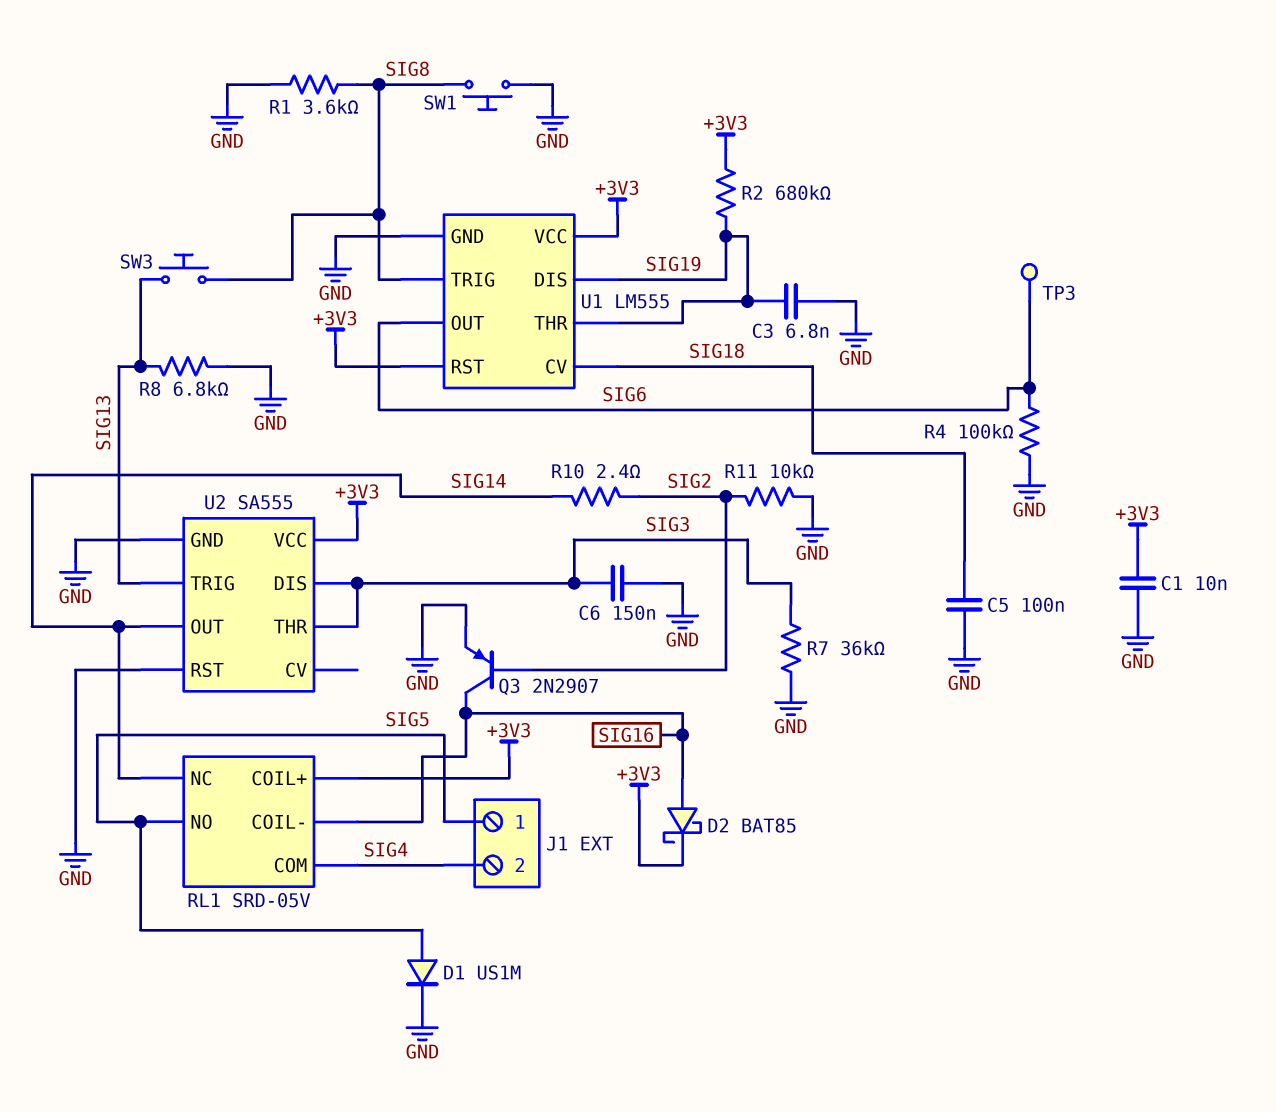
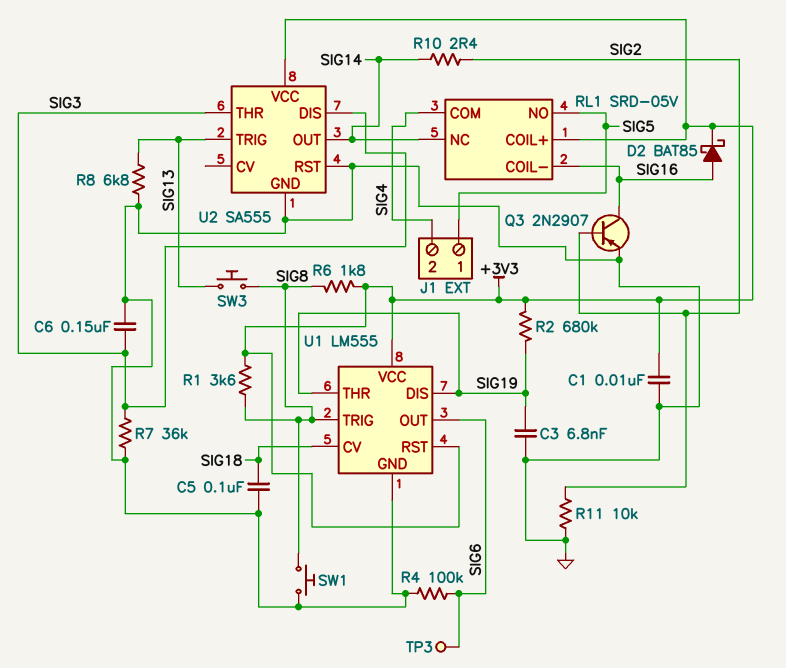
D1: diode US1M (A SIG5, K GND) -> none
R1: 3.6k (GND, SIG8) -> 3.6k (+3V3, SIG8)
R6: none -> 1.8k (+3V3, SIG8)

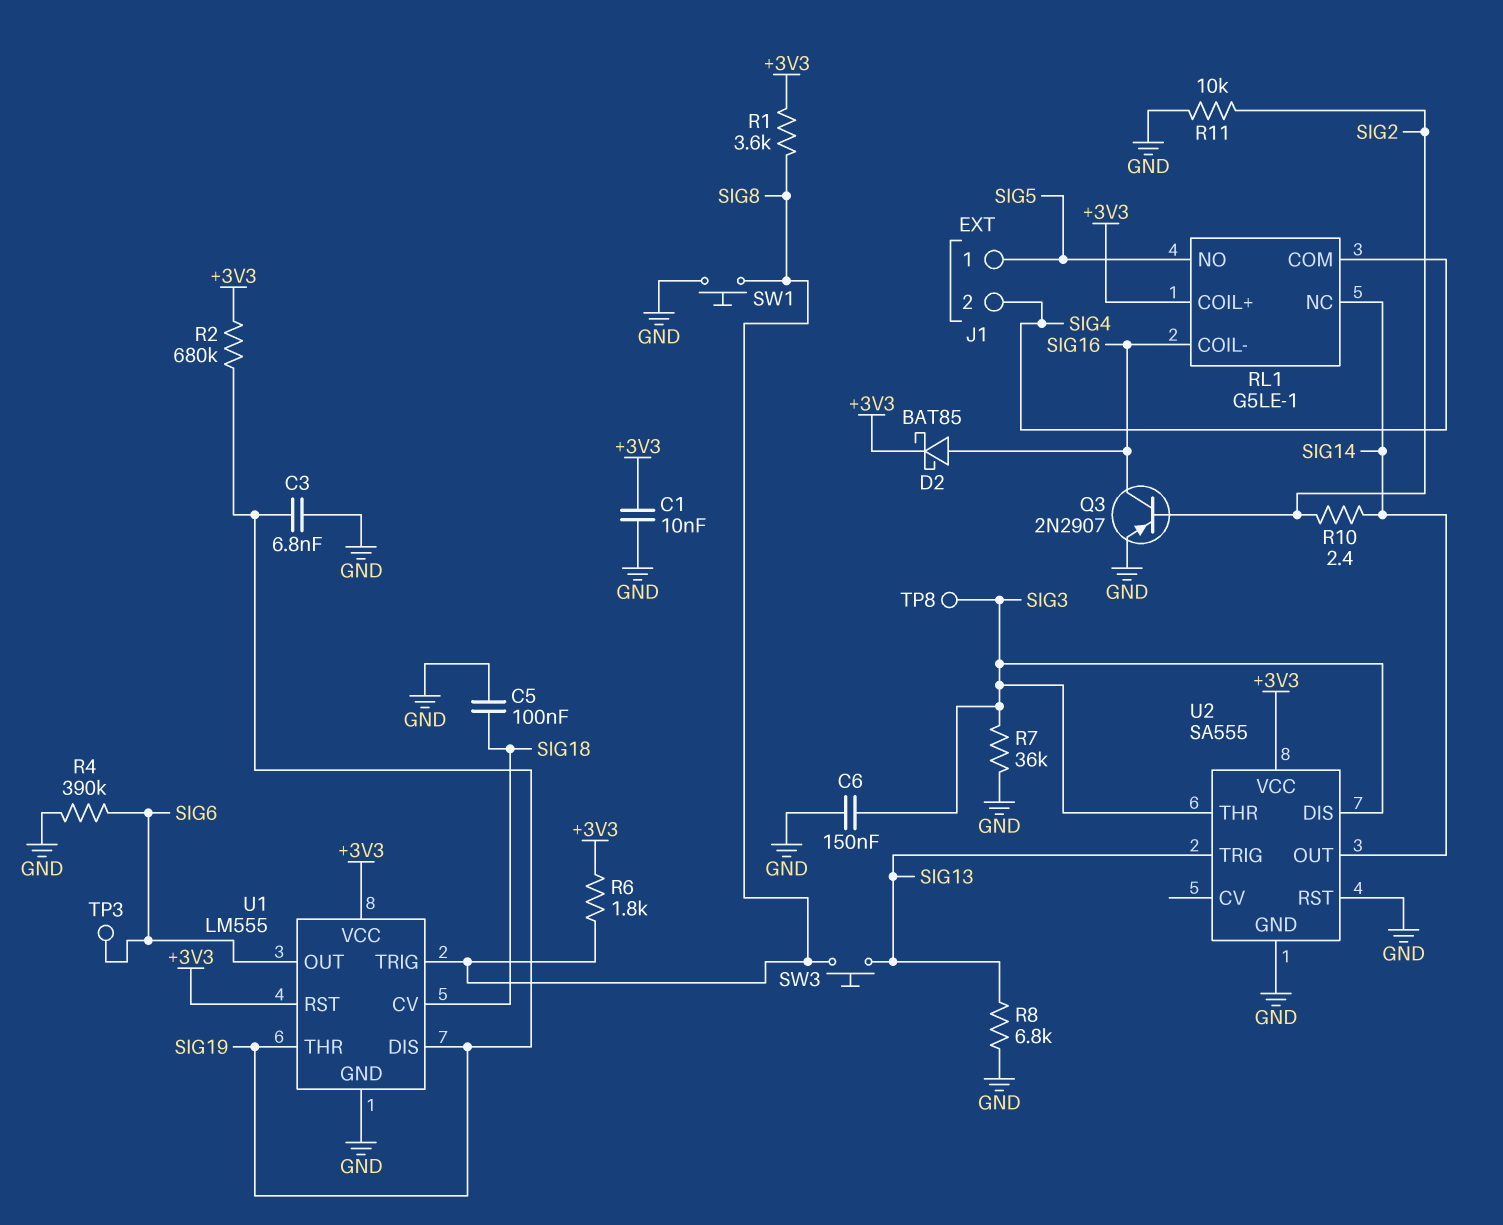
R4: 100k (GND, SIG6) -> 390k (GND, SIG6)
RL1: SRD-05V -> G5LE-1
TP8: none -> test point (SIG3)

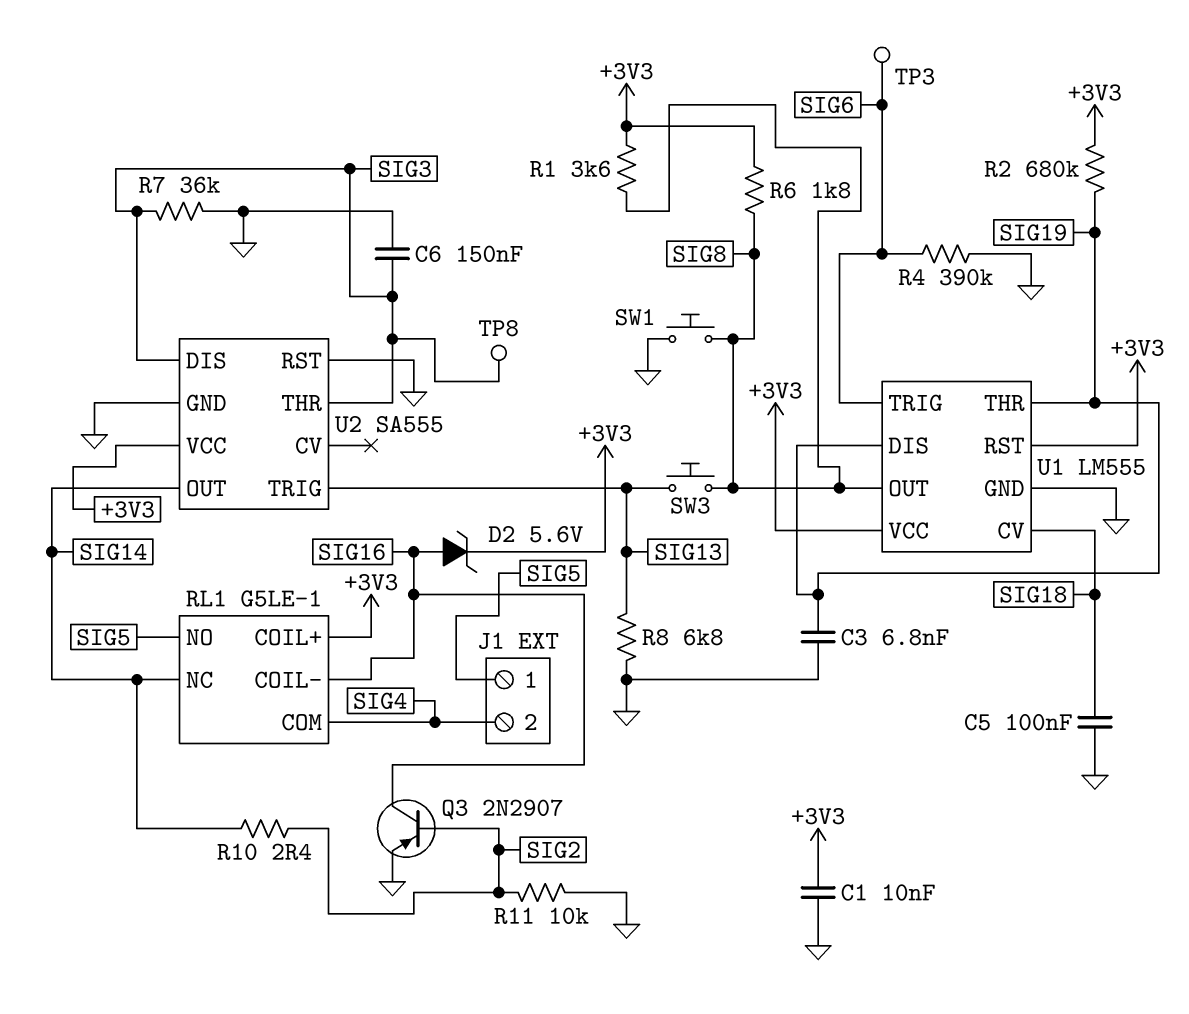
D2: schottky BAT85 (A SIG16, K +3V3) -> zener 5.6V (A SIG16, K +3V3)
U1 pin OUT: SIG6 -> SIG8
U1 pin TRIG: SIG8 -> SIG6

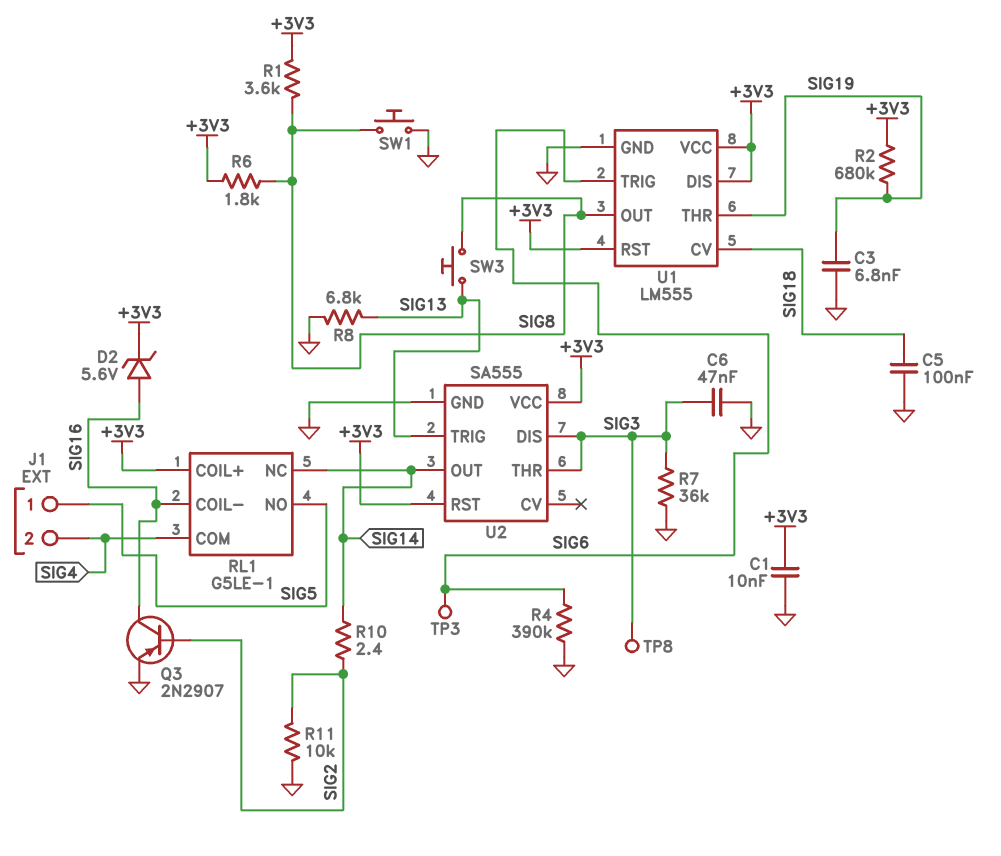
C6: 150nF (GND, SIG3) -> 47nF (GND, SIG3)
U1 pin DIS: SIG19 -> +3V3
U2 pin RST: GND -> +3V3

